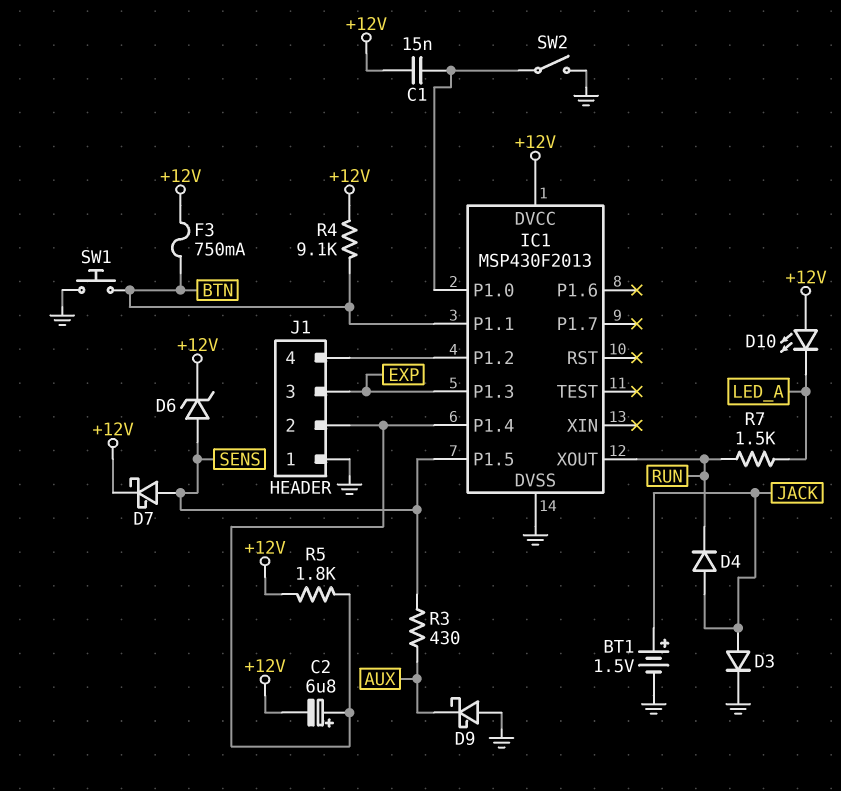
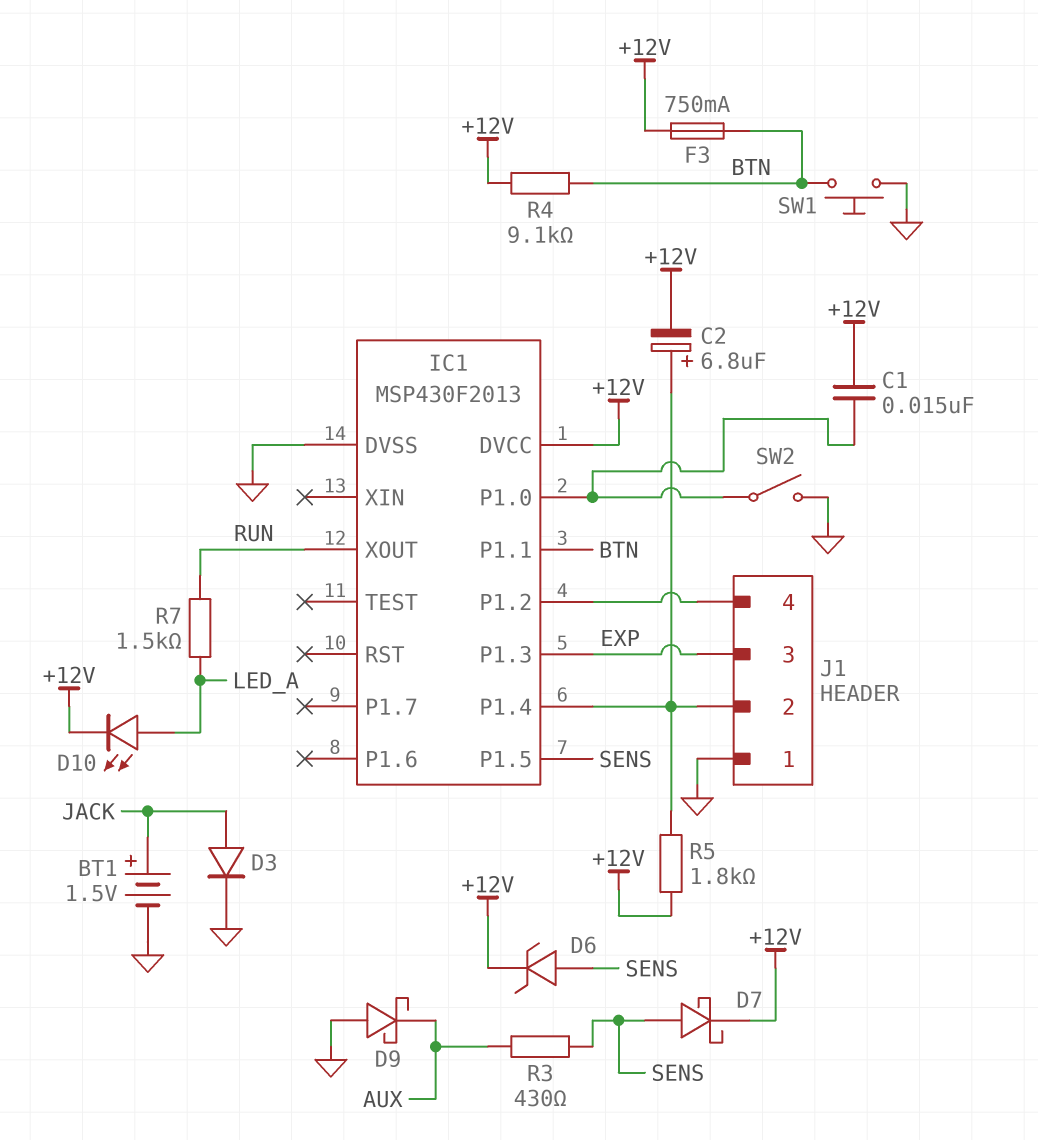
D4: diode (A JACK, K RUN) -> none
D10: LED (A +12V, K LED_A) -> LED (A LED_A, K +12V)

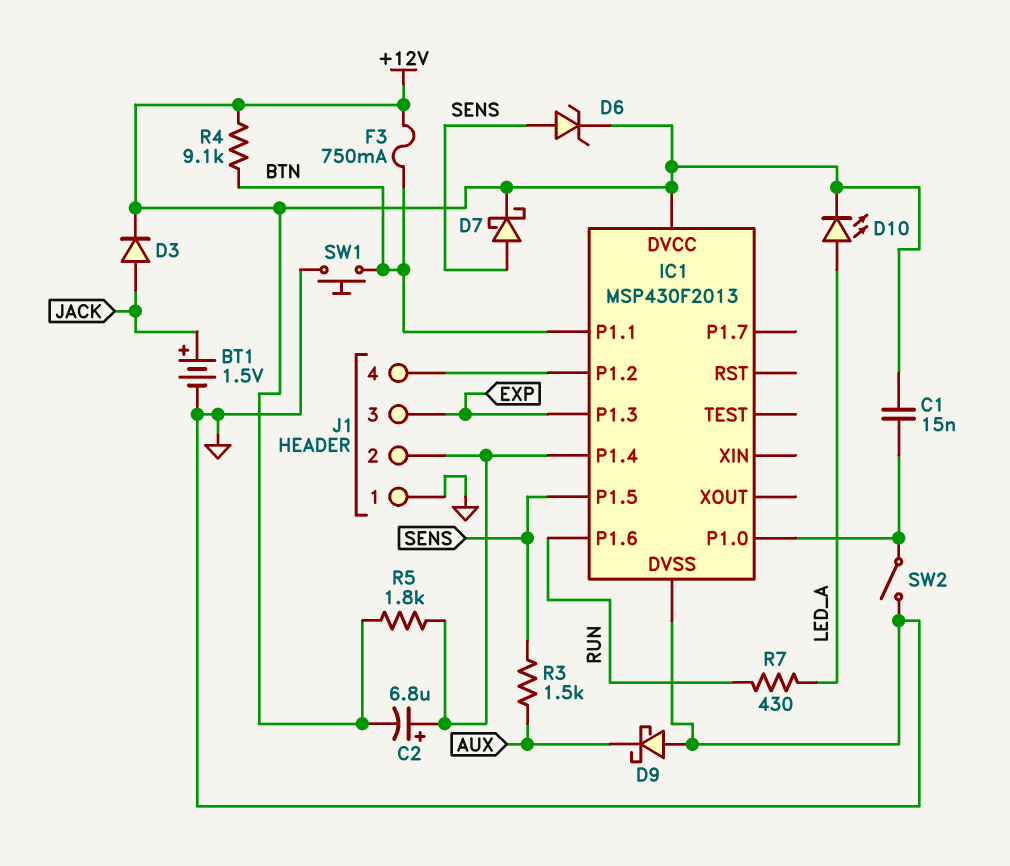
D3: diode (A JACK, K GND) -> diode (A JACK, K +12V)
IC1 pin P1.6: none -> RUN
IC1 pin XOUT: RUN -> none
R3: 430 (AUX, SENS) -> 1.5k (AUX, SENS)
R7: 1.5k (LED_A, RUN) -> 430 (LED_A, RUN)

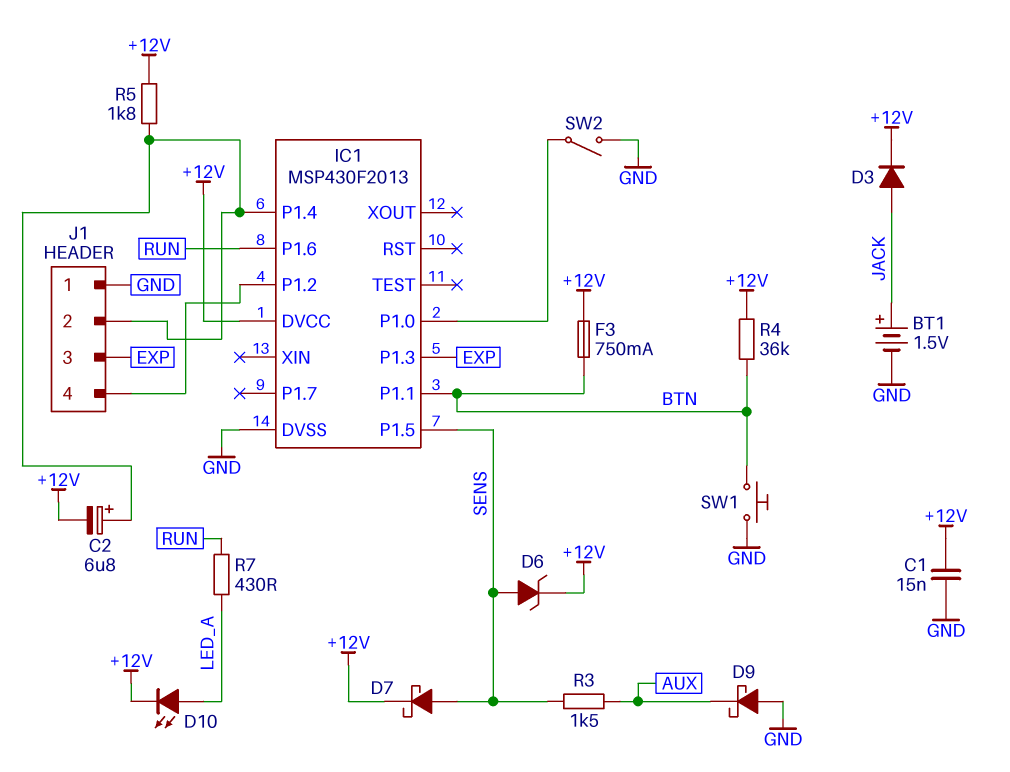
C1: 15nF (+12V, IC1/P1.0) -> 15nF (+12V, GND)
R4: 9.1k (+12V, BTN) -> 36k (+12V, BTN)

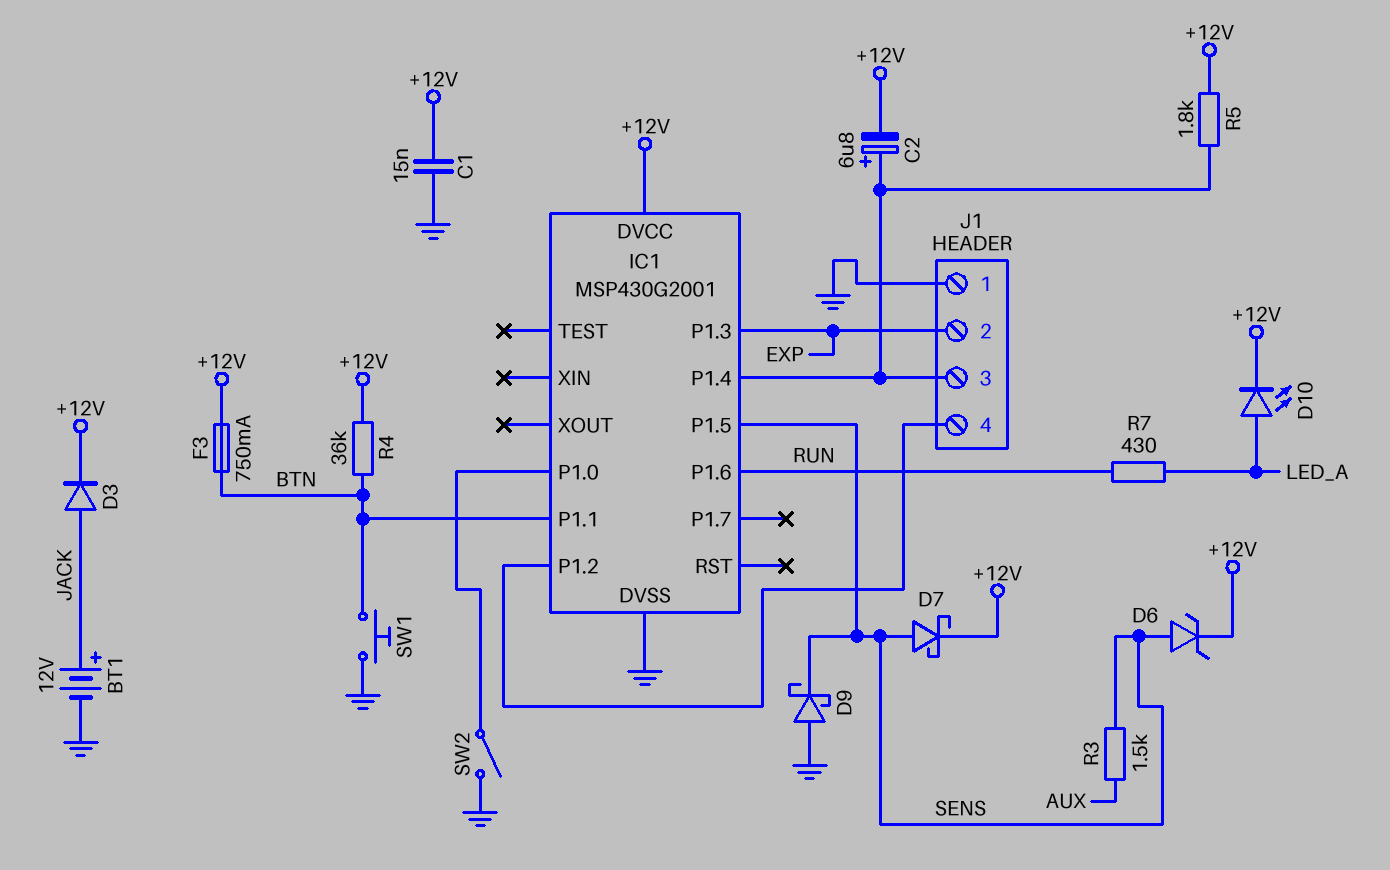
BT1: 1.5V (plus JACK, minus GND) -> 12V (plus JACK, minus GND)
D9: schottky (A GND, K AUX) -> schottky (A GND, K SENS)
IC1: MSP430F2013 -> MSP430G2001
J1 pin 2: IC1/P1.4 -> EXP
J1 pin 3: EXP -> IC1/P1.4

